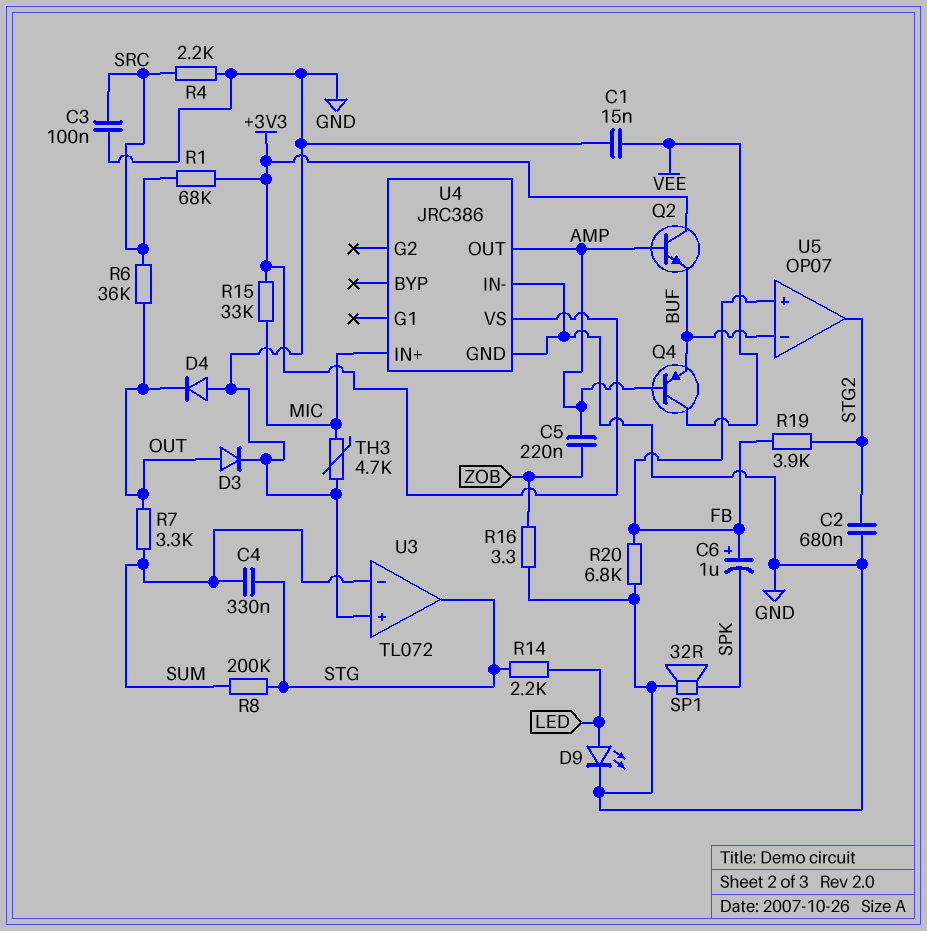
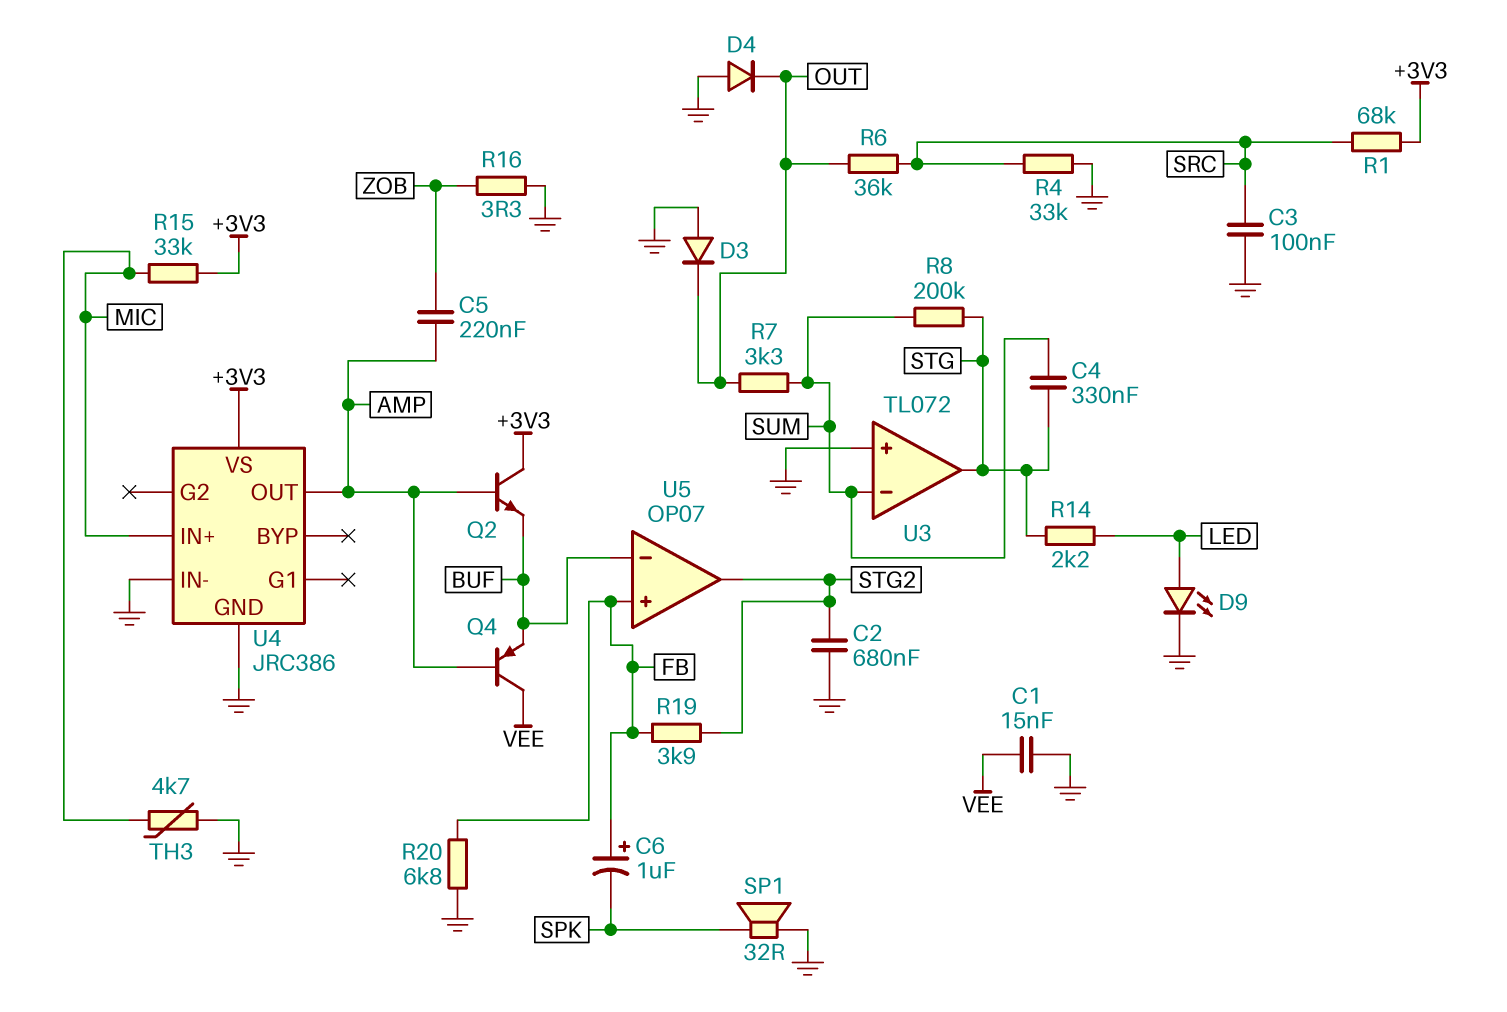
D3: diode (A OUT, K GND) -> diode (A GND, K OUT)
R4: 2.2k (GND, SRC) -> 33k (GND, SRC)

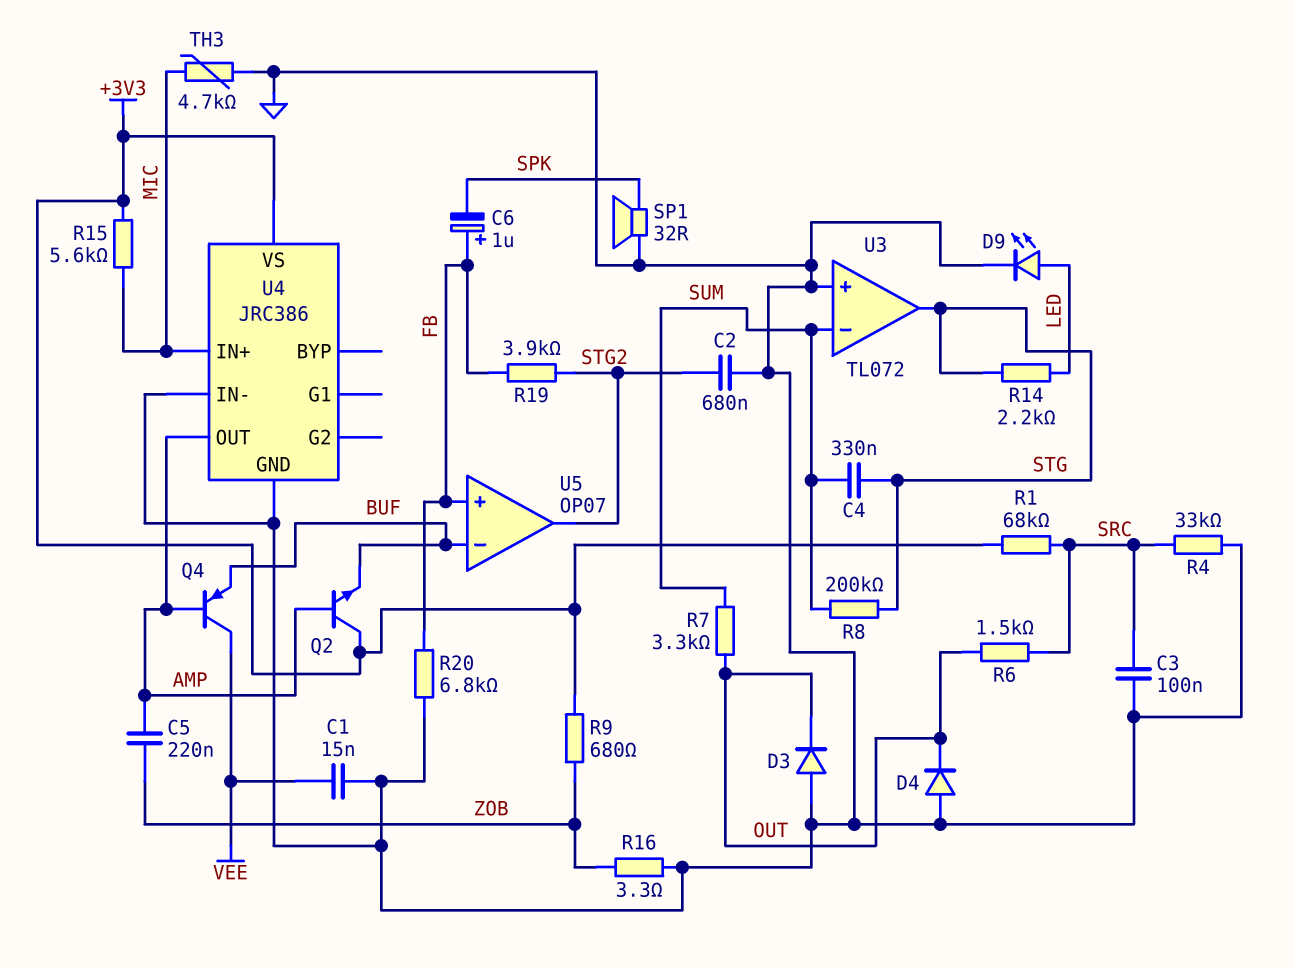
R6: 36k (OUT, SRC) -> 1.5k (OUT, SRC)
R9: none -> 680 (+3V3, ZOB)
R15: 33k (+3V3, MIC) -> 5.6k (+3V3, MIC)

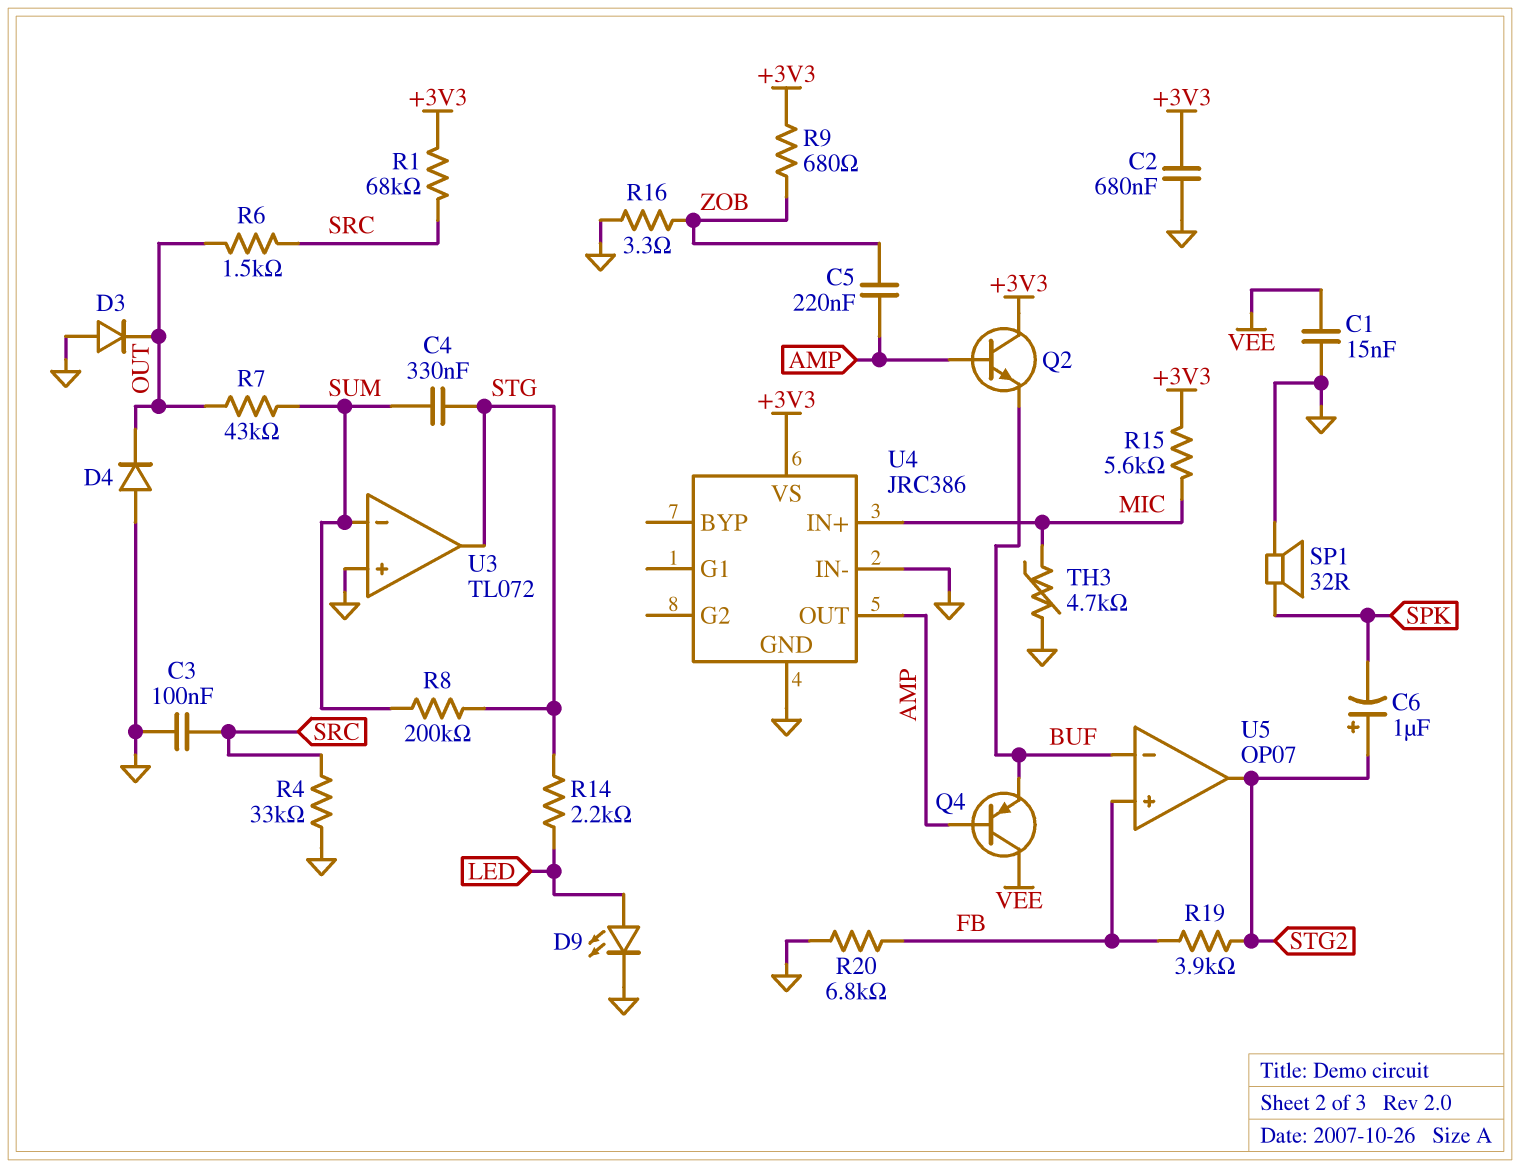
C2: 680nF (GND, STG2) -> 680nF (+3V3, GND)
C6: 1uF (plus FB, minus SPK) -> 1uF (plus STG2, minus SPK)
R7: 3.3k (OUT, SUM) -> 43k (OUT, SUM)

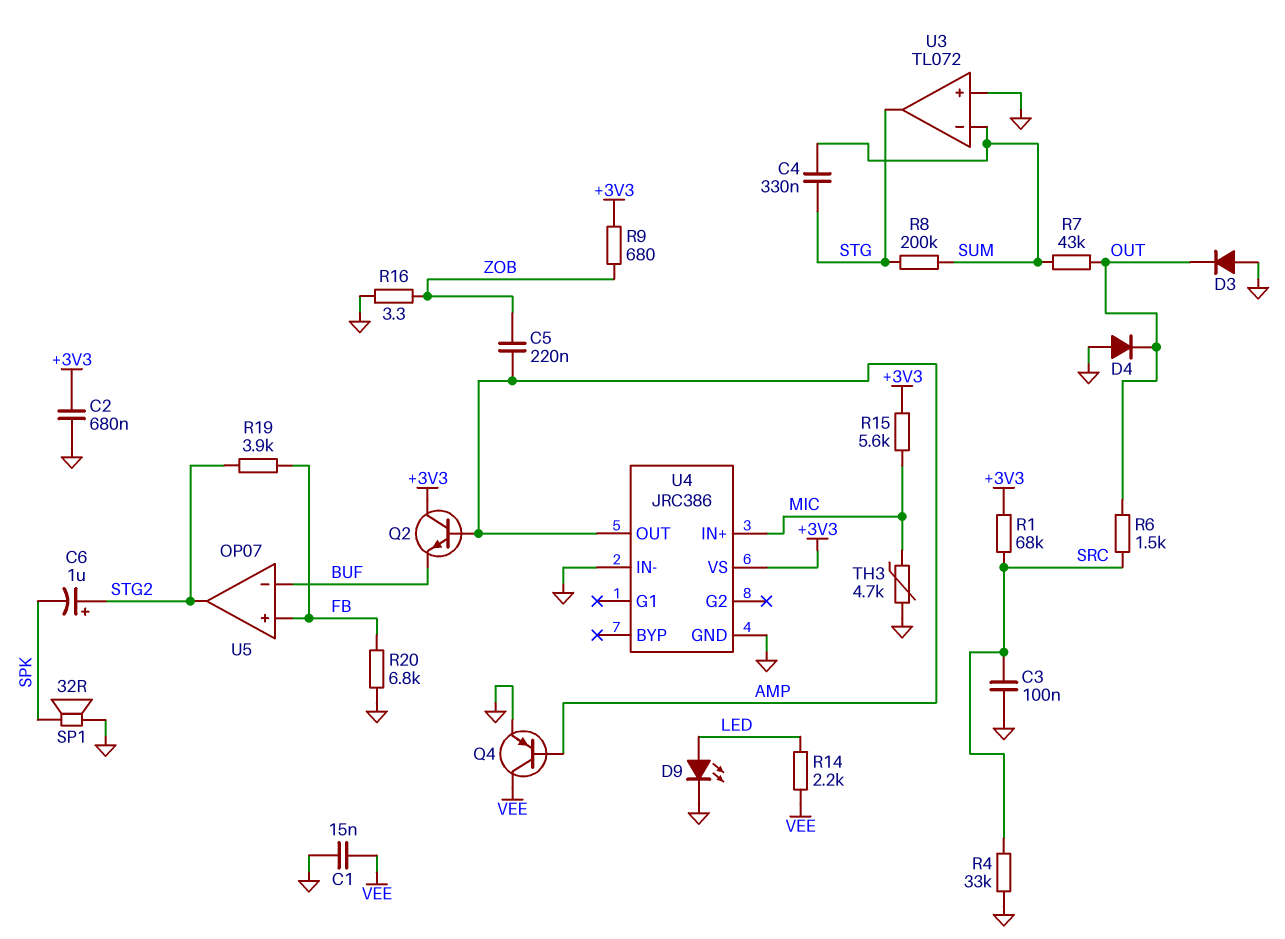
Q4: PNP (B AMP, C VEE, E BUF) -> PNP (B AMP, C VEE, E GND)
R14: 2.2k (LED, STG) -> 2.2k (LED, VEE)

